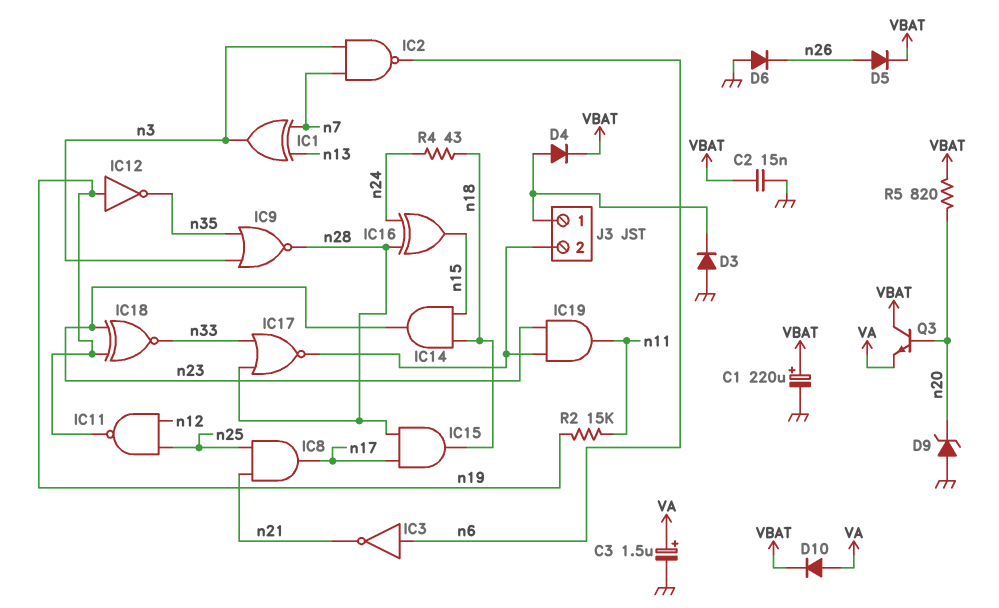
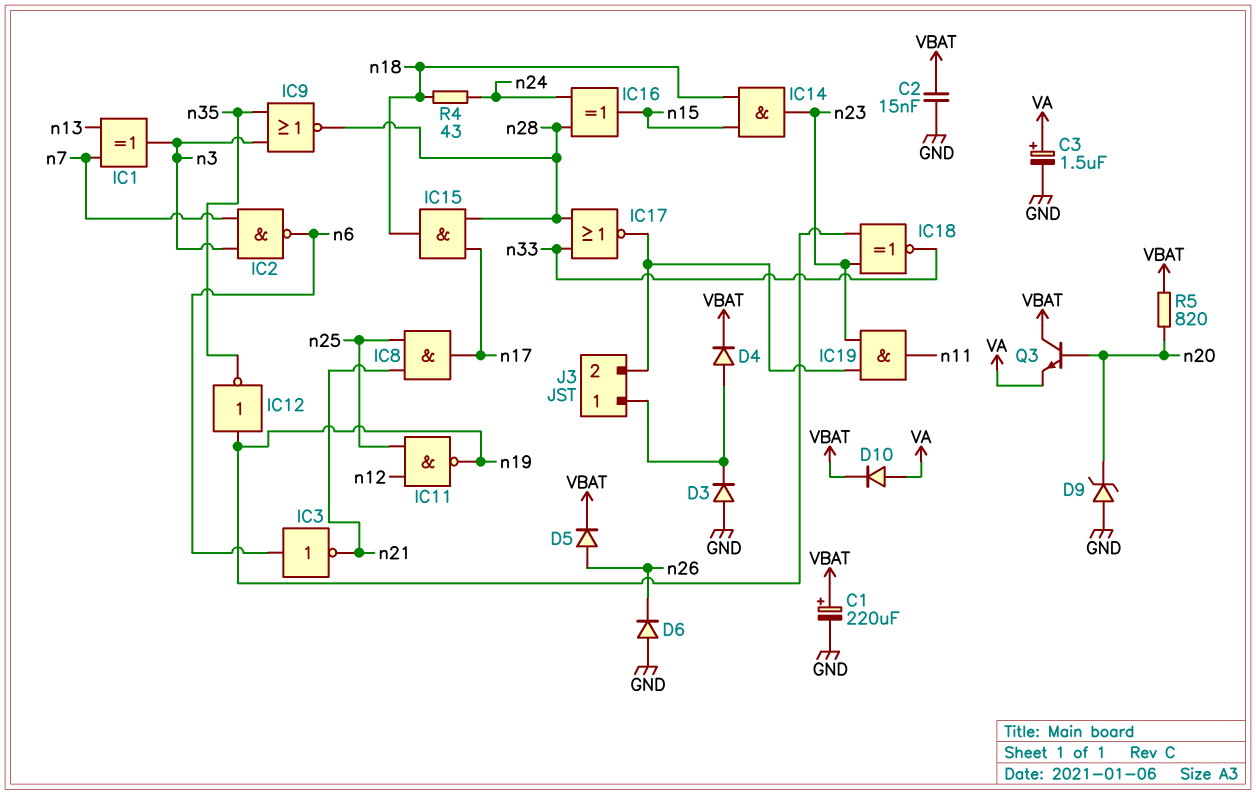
R2: 15k (n11, n19) -> none

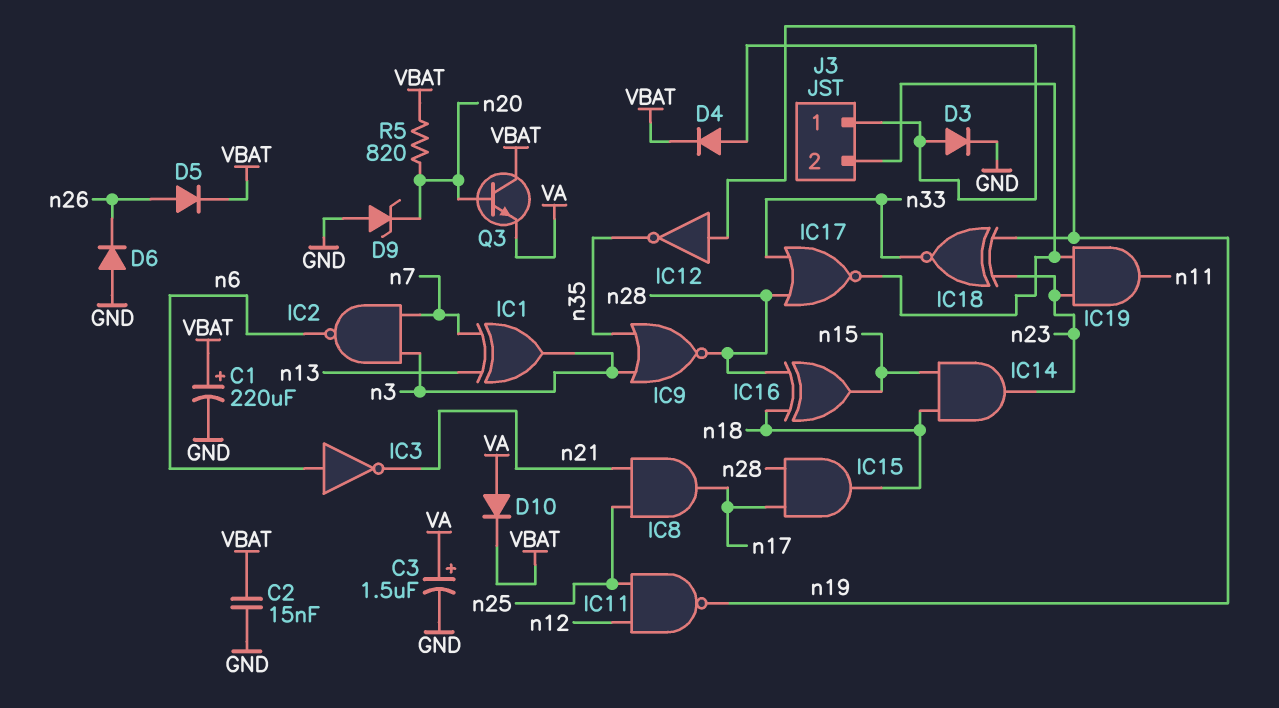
D3: diode (A GND, K J3/1) -> diode (A J3/1, K GND)
IC16: XOR (in n24, in n28, out n15) -> XOR (in n18, in n28, out n15)
R4: 43 (n18, n24) -> none

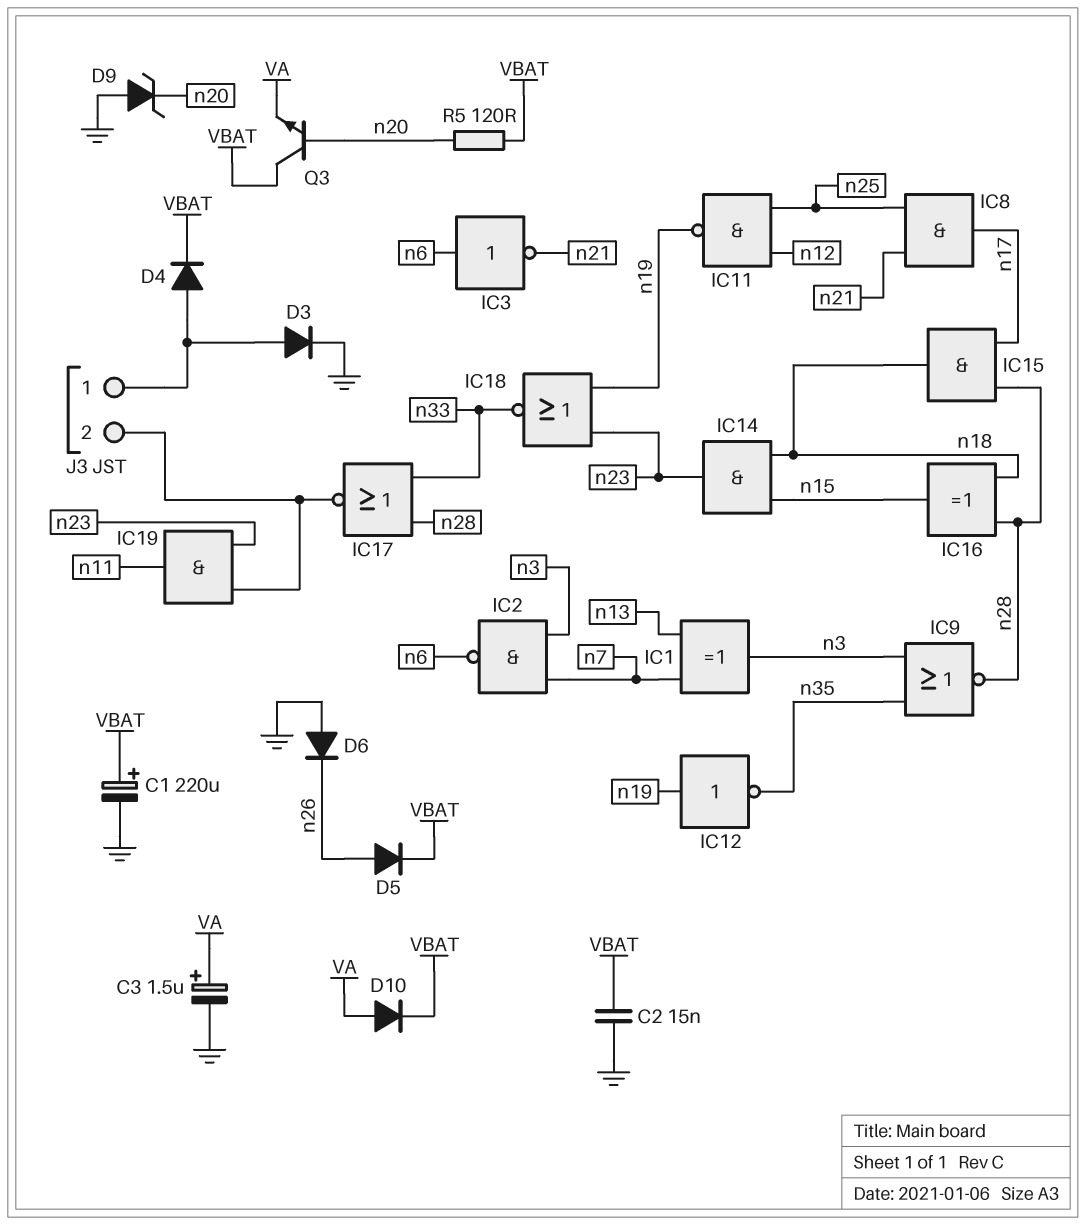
IC18: XNOR (in n19, in n23, out n33) -> NOR (in n19, in n23, out n33)
R5: 820 (VBAT, n20) -> 120 (VBAT, n20)

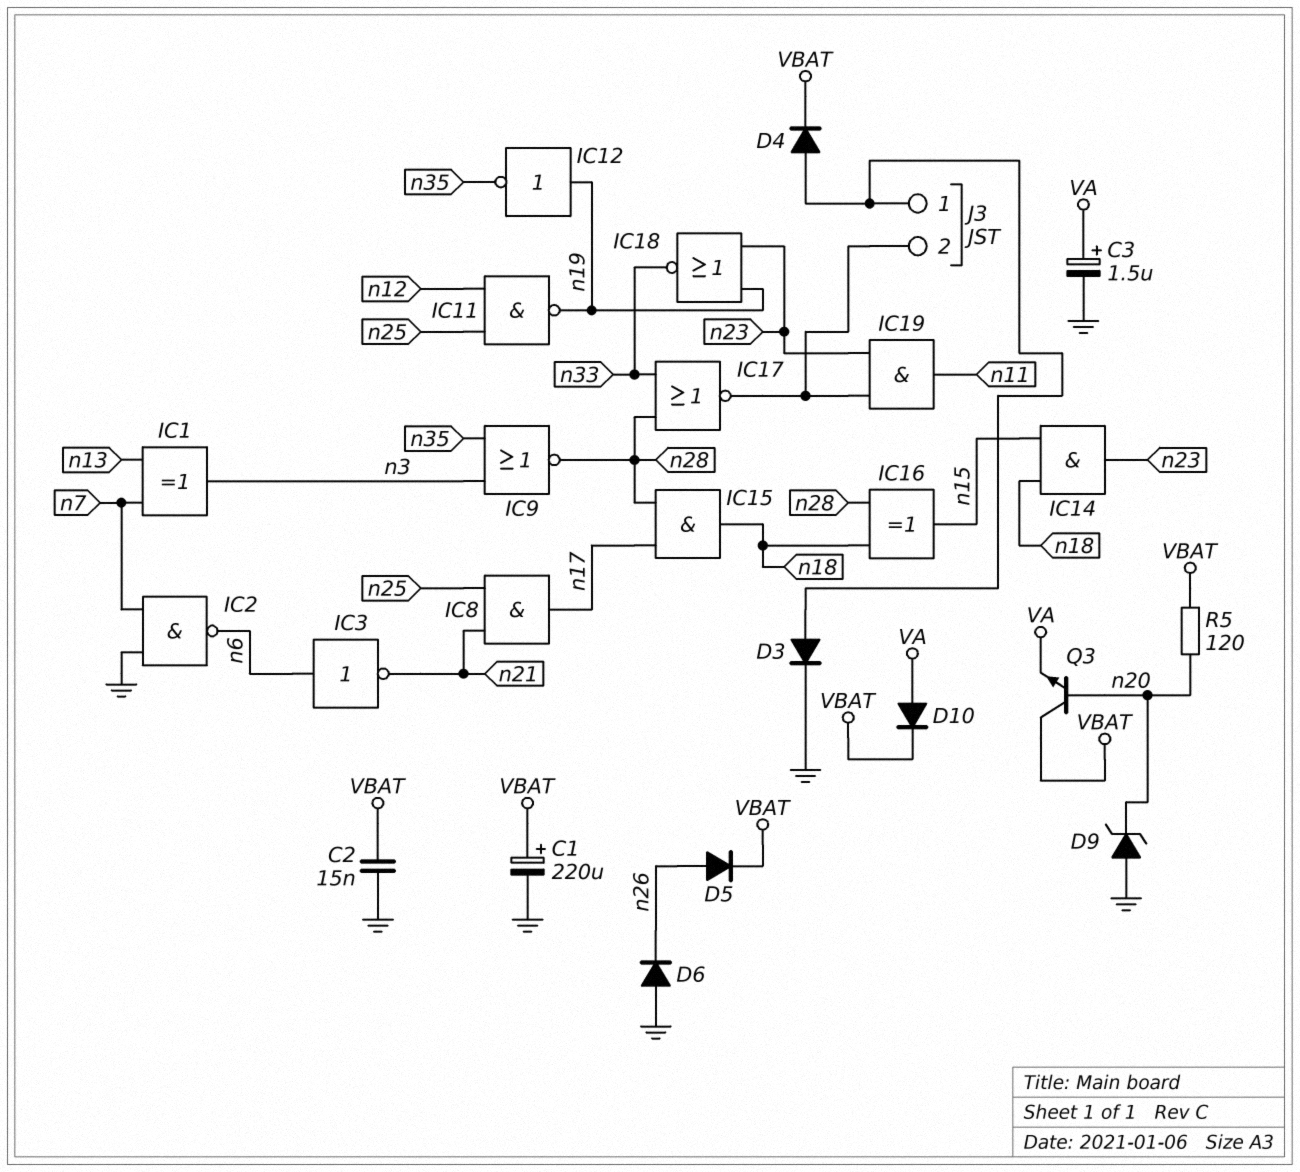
IC2: NAND (in n3, in n7, out n6) -> NAND (in GND, in n7, out n6)

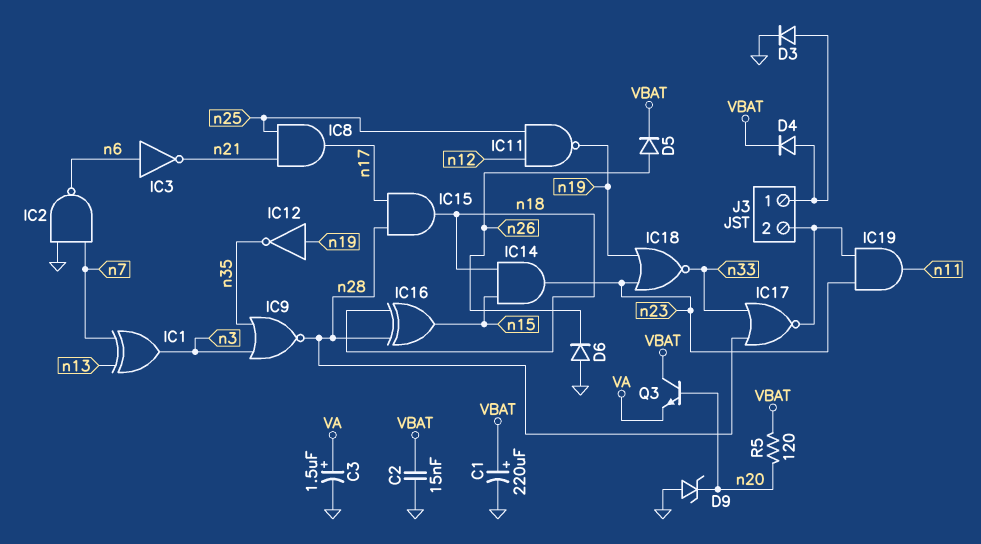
D10: diode (A VA, K VBAT) -> none

